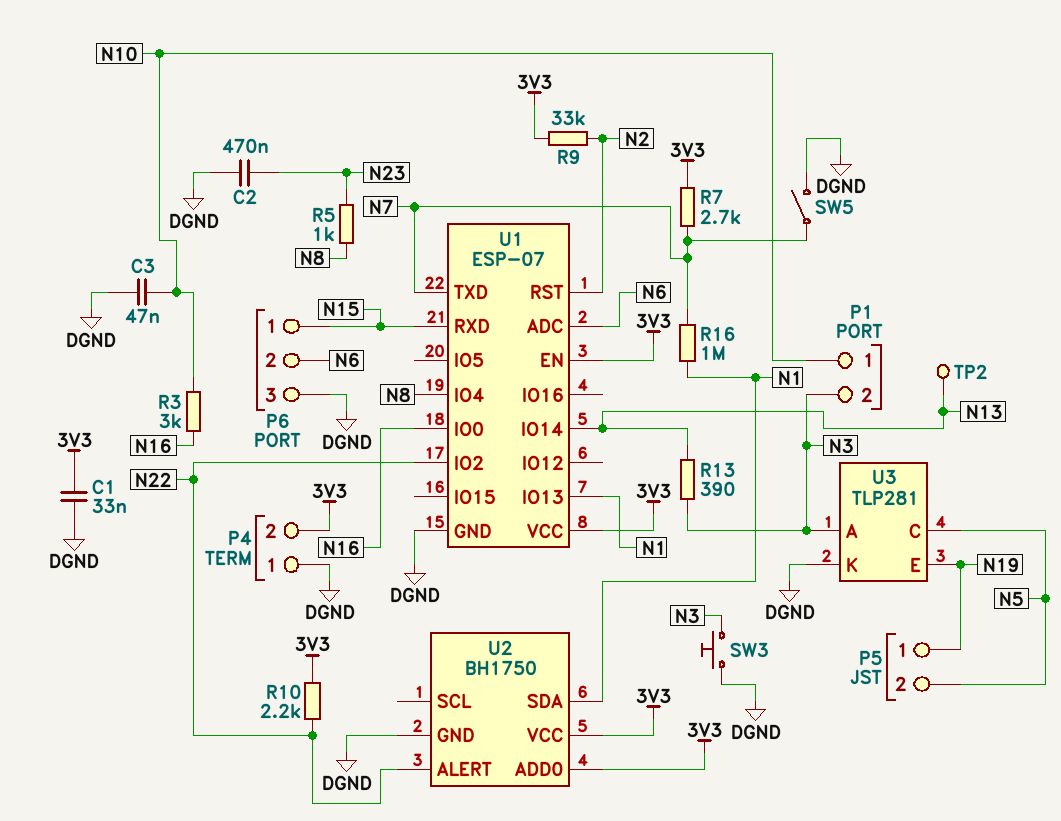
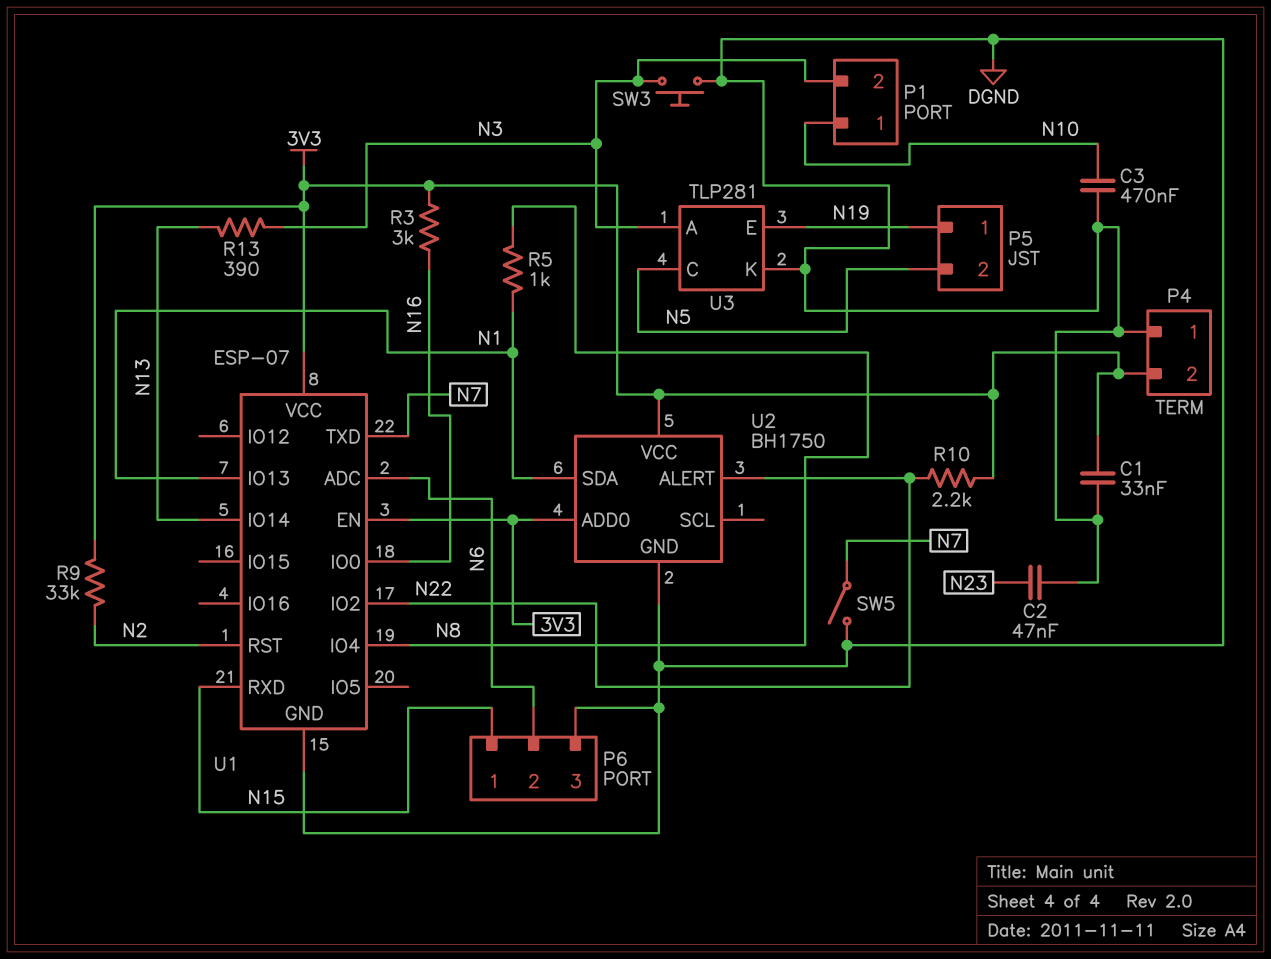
C2: 470nF (DGND, N23) -> 47nF (DGND, N23)
C3: 47nF (DGND, N10) -> 470nF (DGND, N10)
R3: 3k (N10, N16) -> 3k (3V3, N16)
R5: 1k (N8, N23) -> 1k (N1, N8)
R7: 2.7k (3V3, N7) -> none
R16: 1M (N1, N7) -> none
TP2: test point (N13) -> none

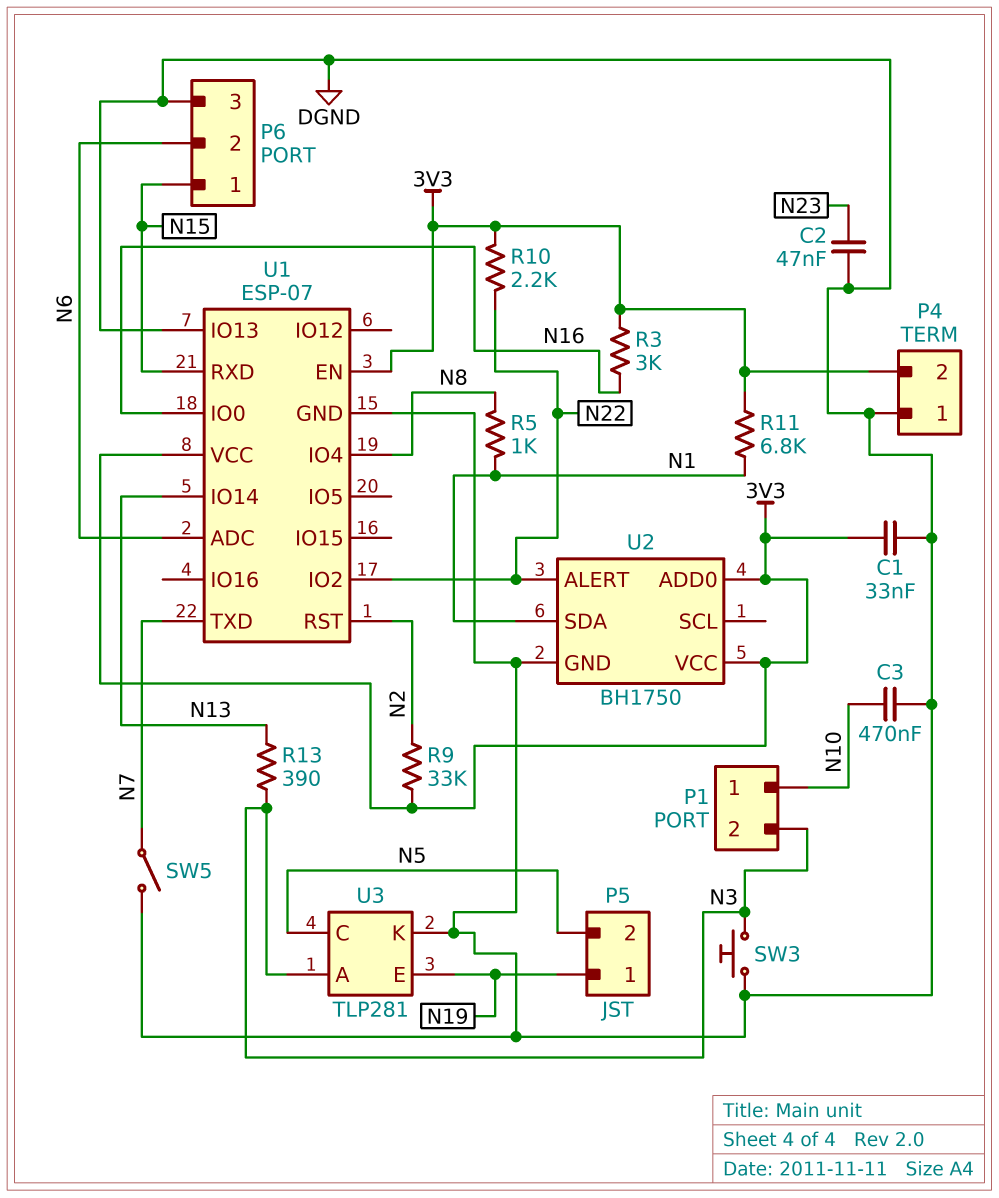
R11: none -> 6.8k (3V3, N1)
U1 pin IO13: N1 -> DGND

